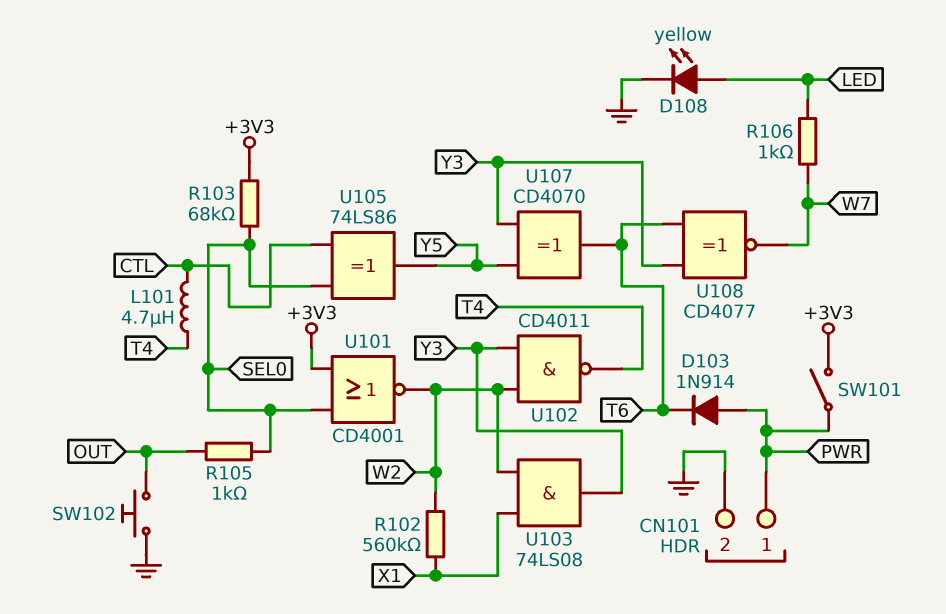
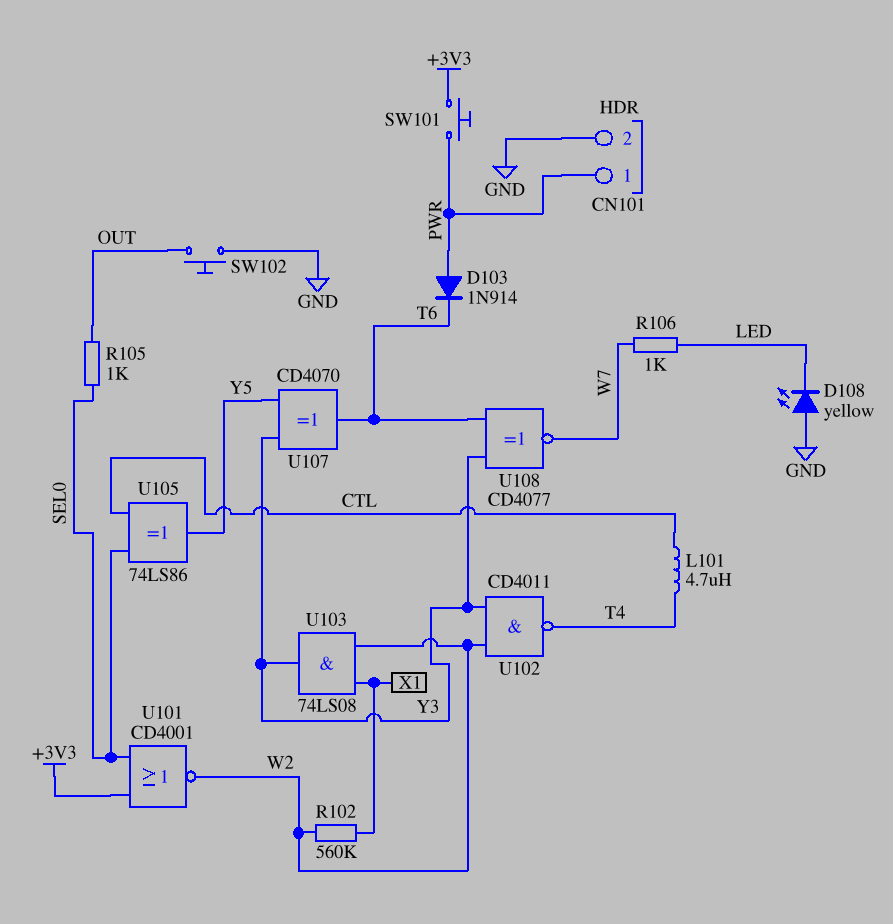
D108: LED yellow (A LED, K GND) -> LED yellow (A GND, K LED)
R103: 68k (+3V3, SEL0) -> none
SW101: switch (+3V3, PWR) -> button (+3V3, PWR)

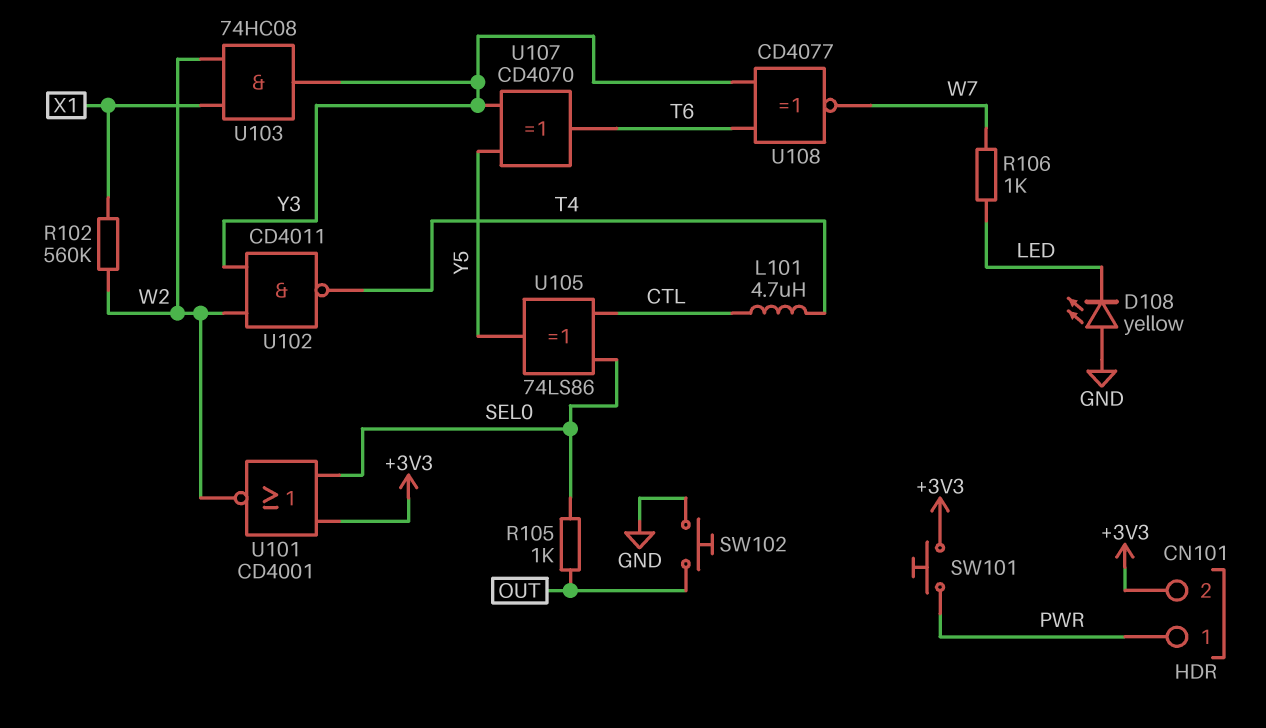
CN101 pin 2: GND -> +3V3
D103: diode 1N914 (A PWR, K T6) -> none
U103: AND 74LS08 (in W2, in X1, out Y3) -> AND 74HC08 (in W2, in X1, out Y3)

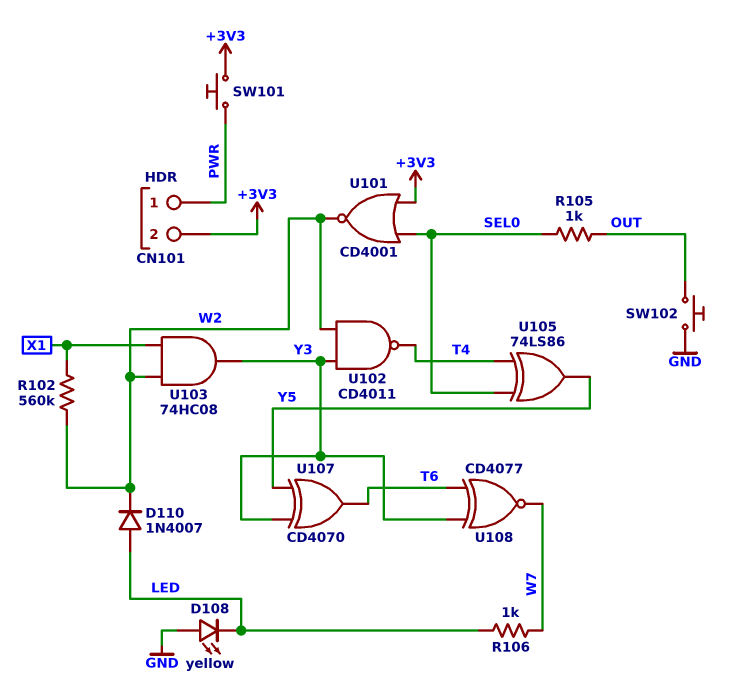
D110: none -> diode 1N4007 (A LED, K W2)
L101: 4.7uH (CTL, T4) -> none
U105: XOR 74LS86 (in CTL, in SEL0, out Y5) -> XOR 74LS86 (in SEL0, in T4, out Y5)

